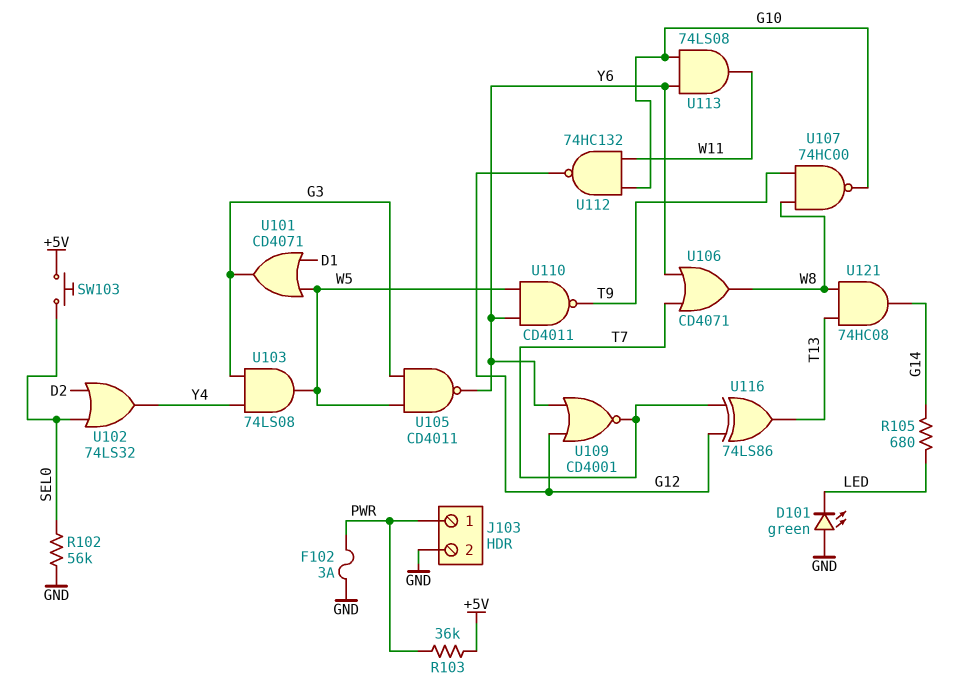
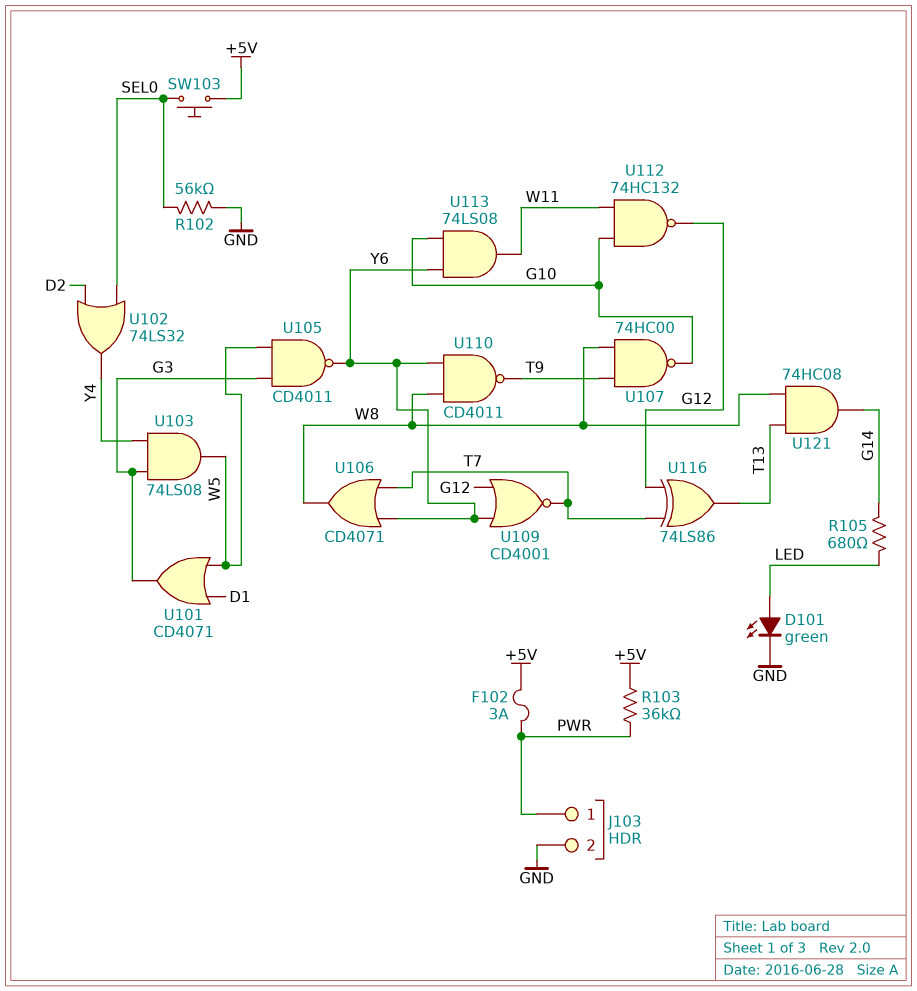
D101: LED green (A GND, K LED) -> LED green (A LED, K GND)
F102: 3A (GND, PWR) -> 3A (+5V, PWR)
U110: NAND CD4011 (in W5, in Y6, out T9) -> NAND CD4011 (in W8, in Y6, out T9)

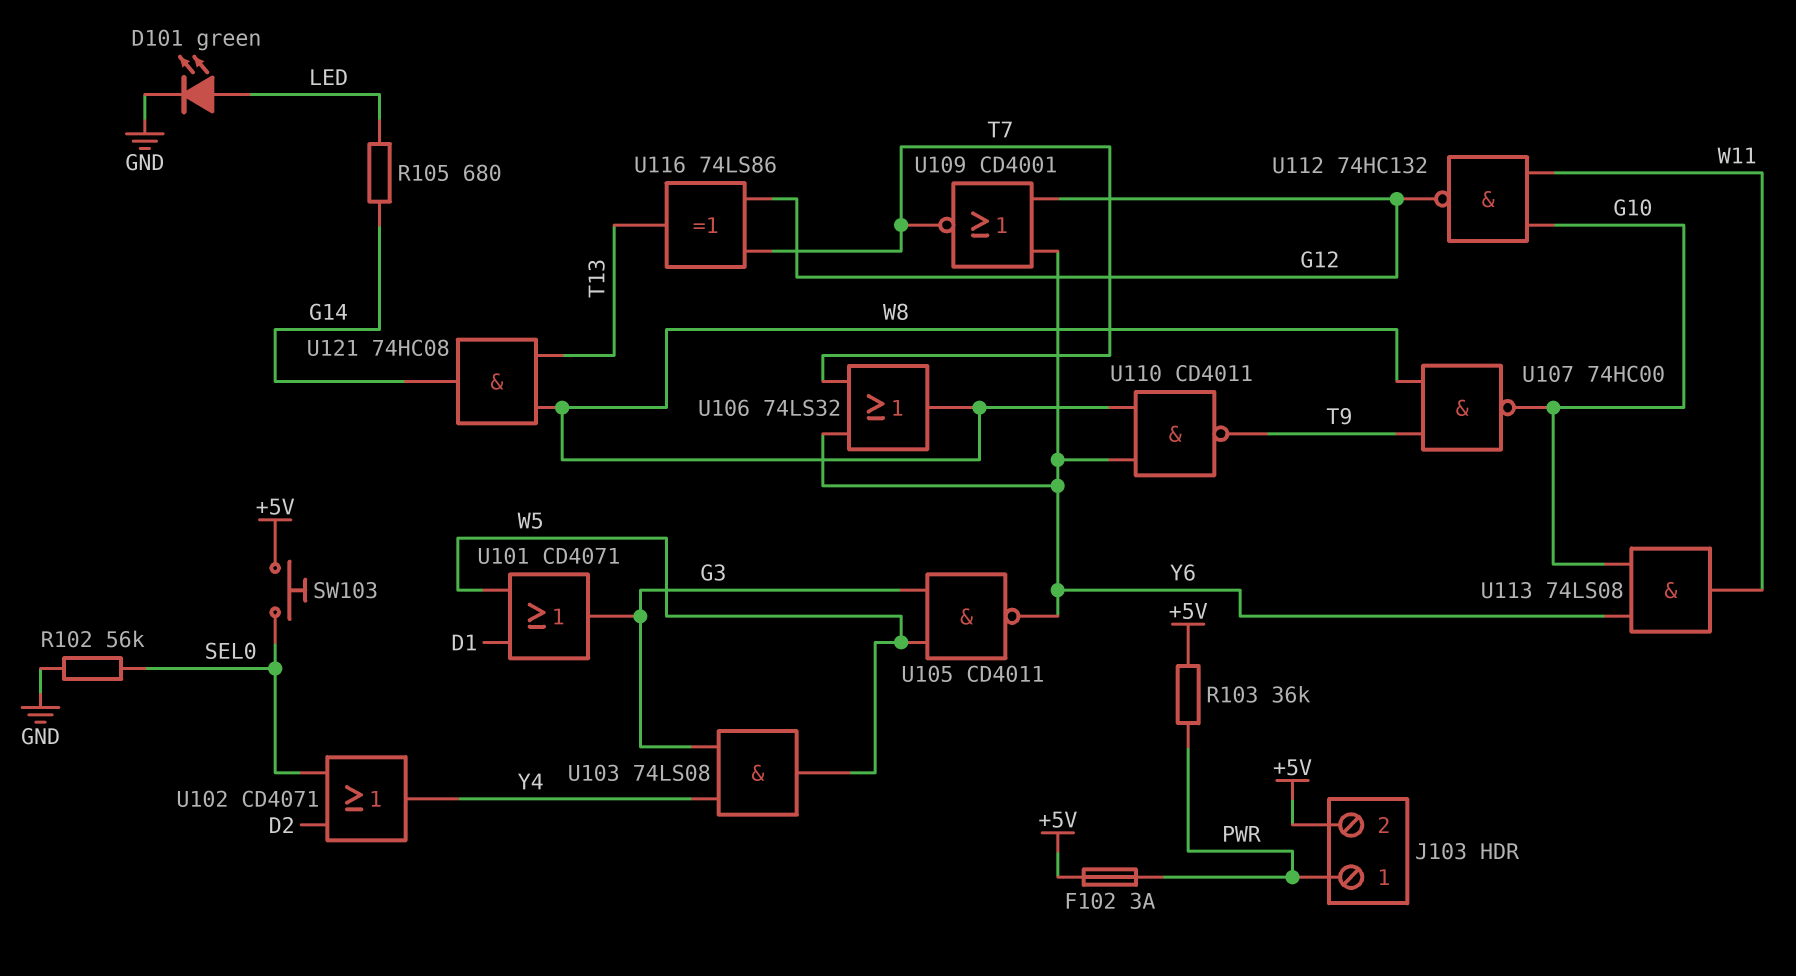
J103 pin 2: GND -> +5V
U102: OR 74LS32 (in D2, in SEL0, out Y4) -> OR CD4071 (in D2, in SEL0, out Y4)
U106: OR CD4071 (in T7, in Y6, out W8) -> OR 74LS32 (in T7, in Y6, out W8)

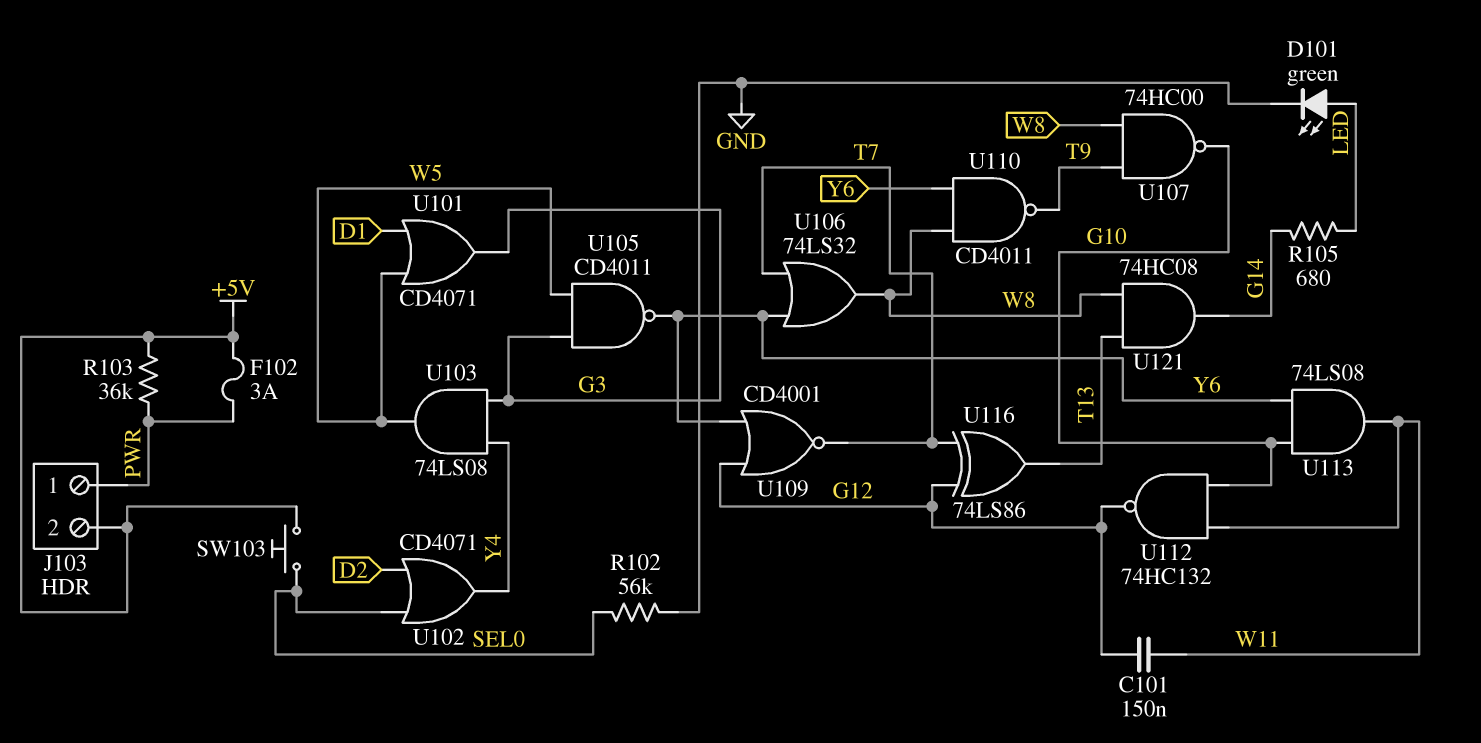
C101: none -> 150nF (G12, W11)

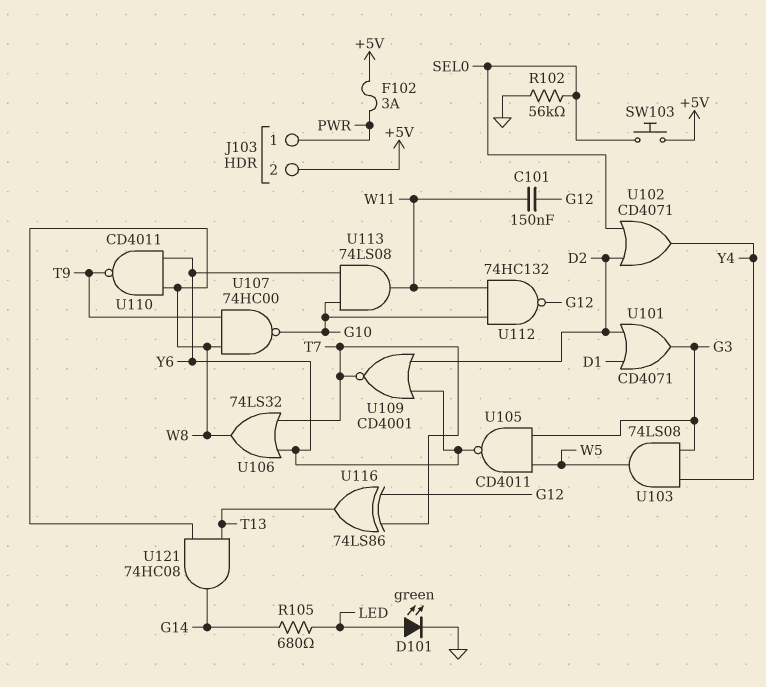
R103: 36k (+5V, PWR) -> none
U101: OR CD4071 (in D1, in W5, out G3) -> OR CD4071 (in D1, in D2, out G3)
U109: NOR CD4001 (in G12, in Y6, out T7) -> NOR CD4001 (in D2, in Y6, out T7)

